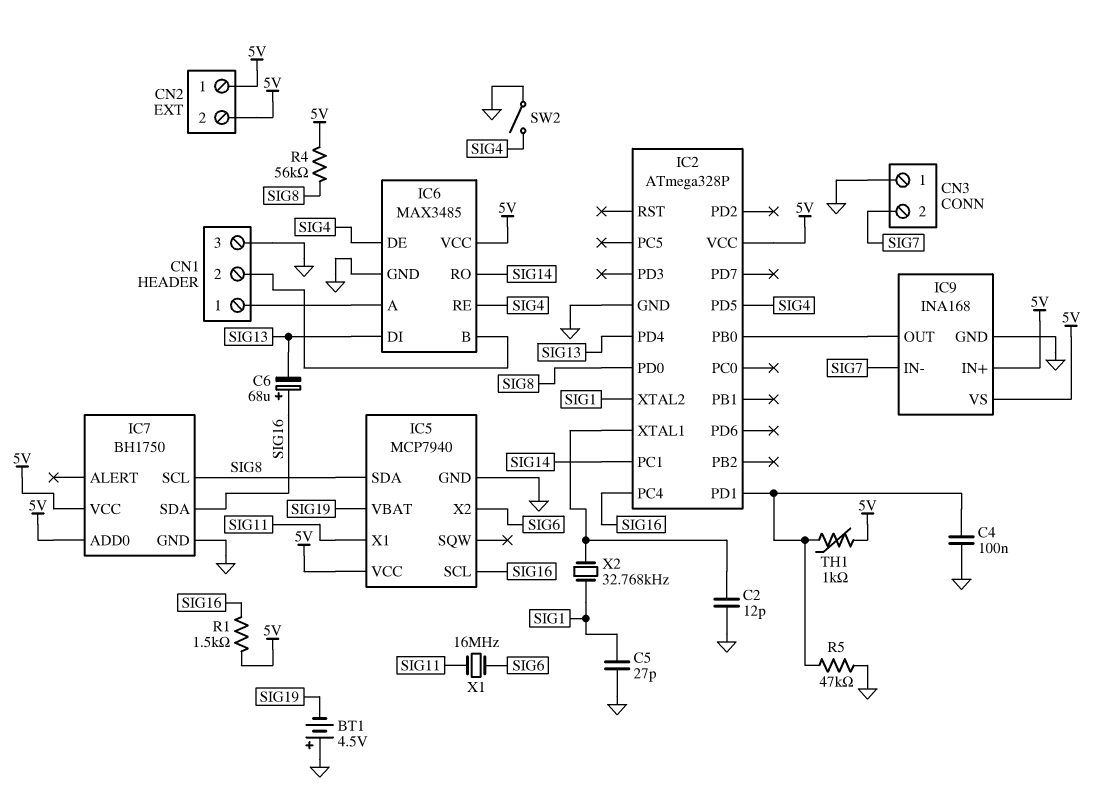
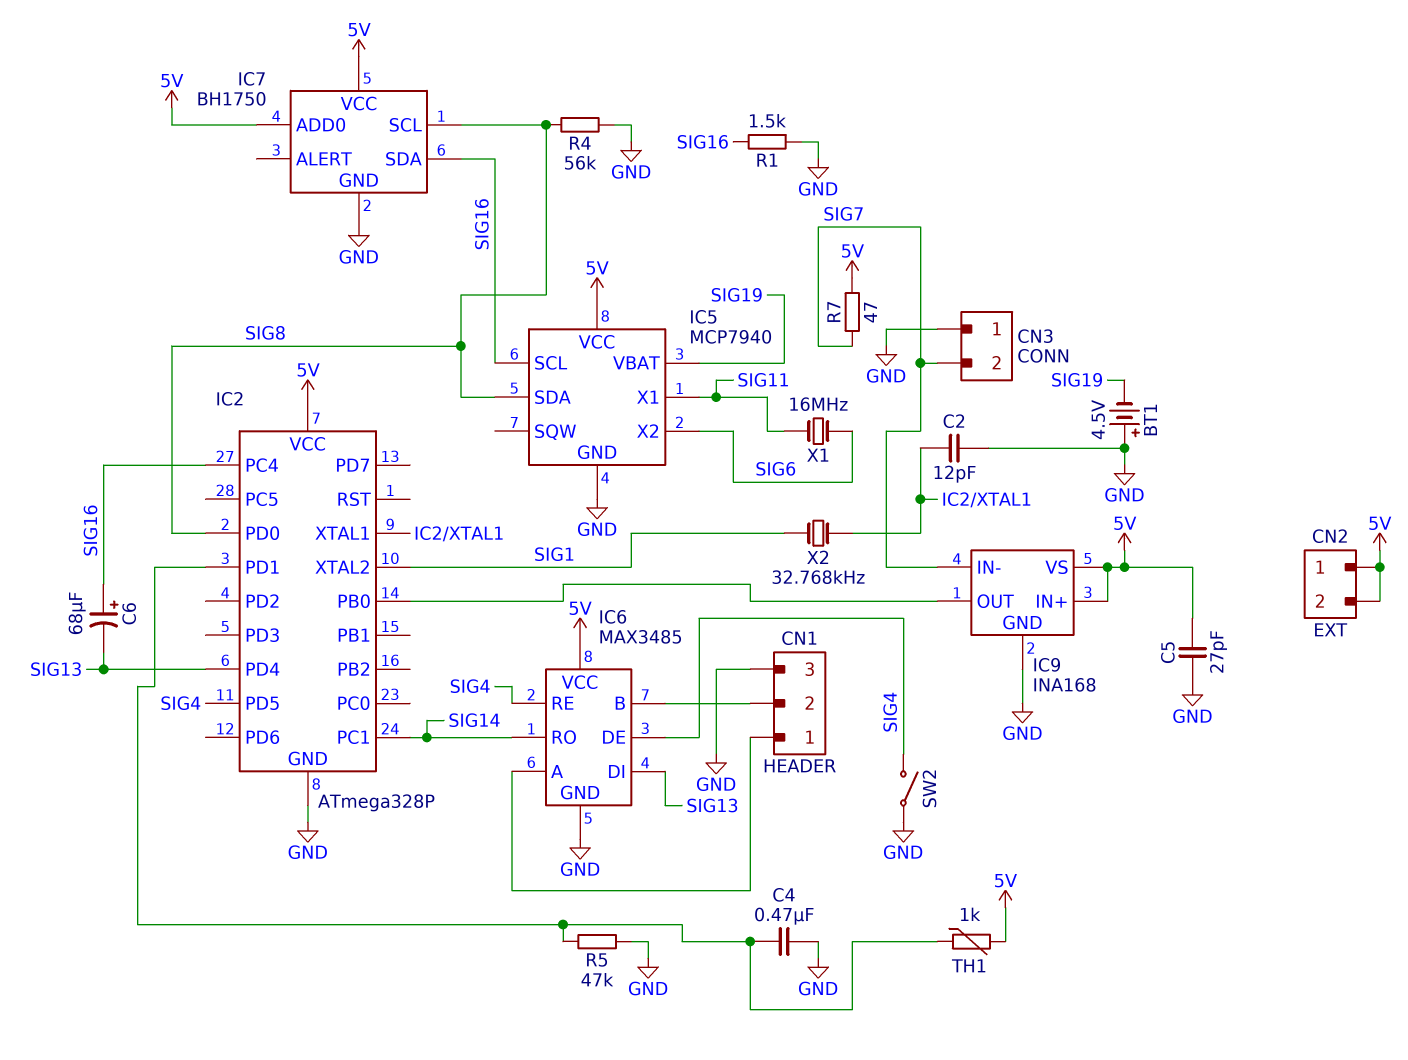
C4: 100nF (GND, IC2/PD1) -> 470nF (GND, IC2/PD1)
C5: 27pF (GND, SIG1) -> 27pF (5V, GND)
R1: 1.5k (5V, SIG16) -> 1.5k (GND, SIG16)
R4: 56k (5V, SIG8) -> 56k (GND, SIG8)
R7: none -> 47 (5V, SIG7)

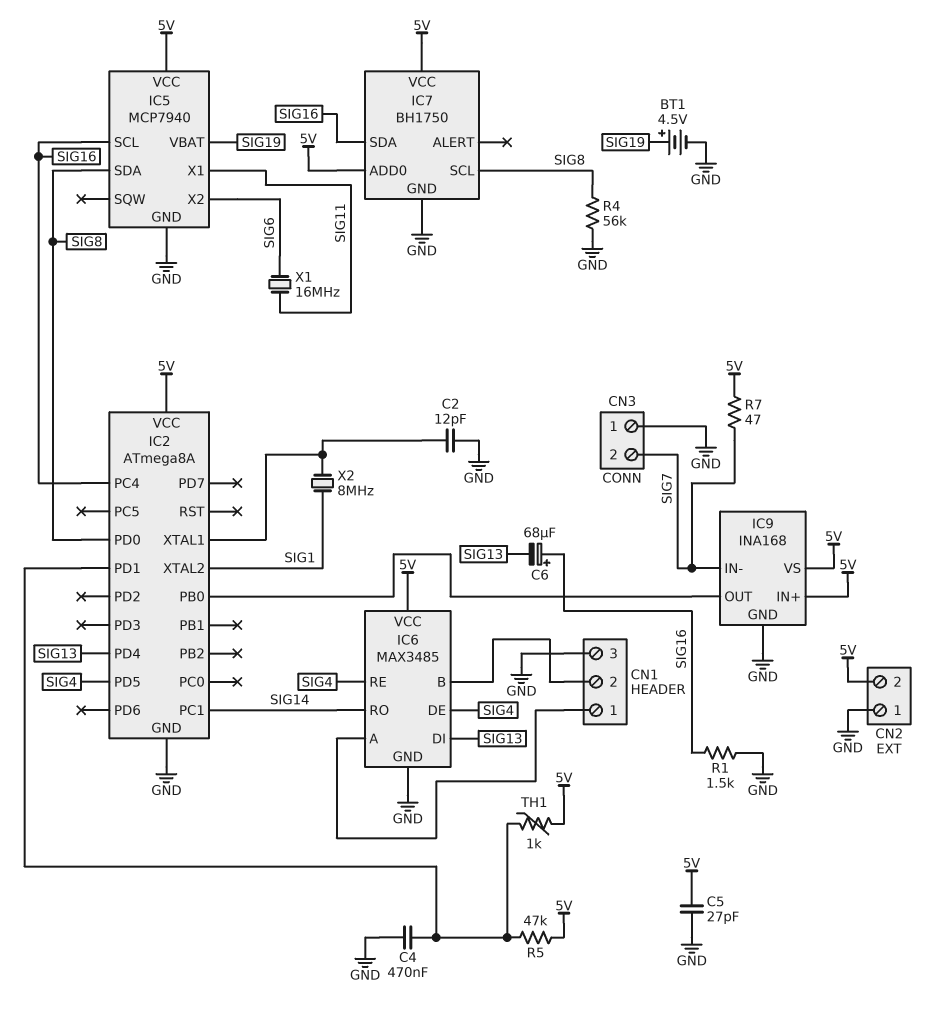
BT1: 4.5V (plus GND, minus SIG19) -> 4.5V (plus SIG19, minus GND)
CN2 pin 1: 5V -> GND
IC2: ATmega328P -> ATmega8A
R5: 47k (GND, IC2/PD1) -> 47k (5V, IC2/PD1)
SW2: switch (GND, SIG4) -> none
X2: 32.768kHz (IC2/XTAL1, SIG1) -> 8MHz (IC2/XTAL1, SIG1)

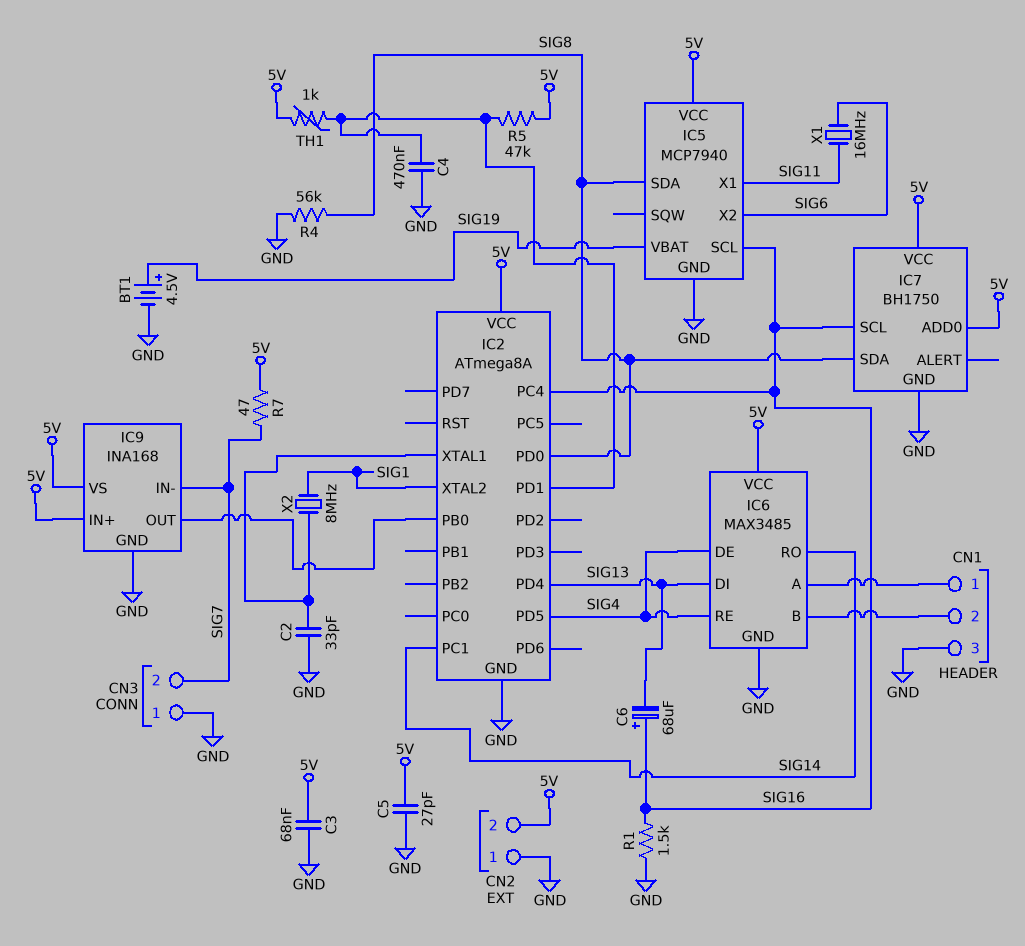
C2: 12pF (GND, IC2/XTAL1) -> 33pF (GND, IC2/XTAL1)
C3: none -> 68nF (5V, GND)
IC7 pin SCL: SIG8 -> SIG16
IC7 pin SDA: SIG16 -> SIG8

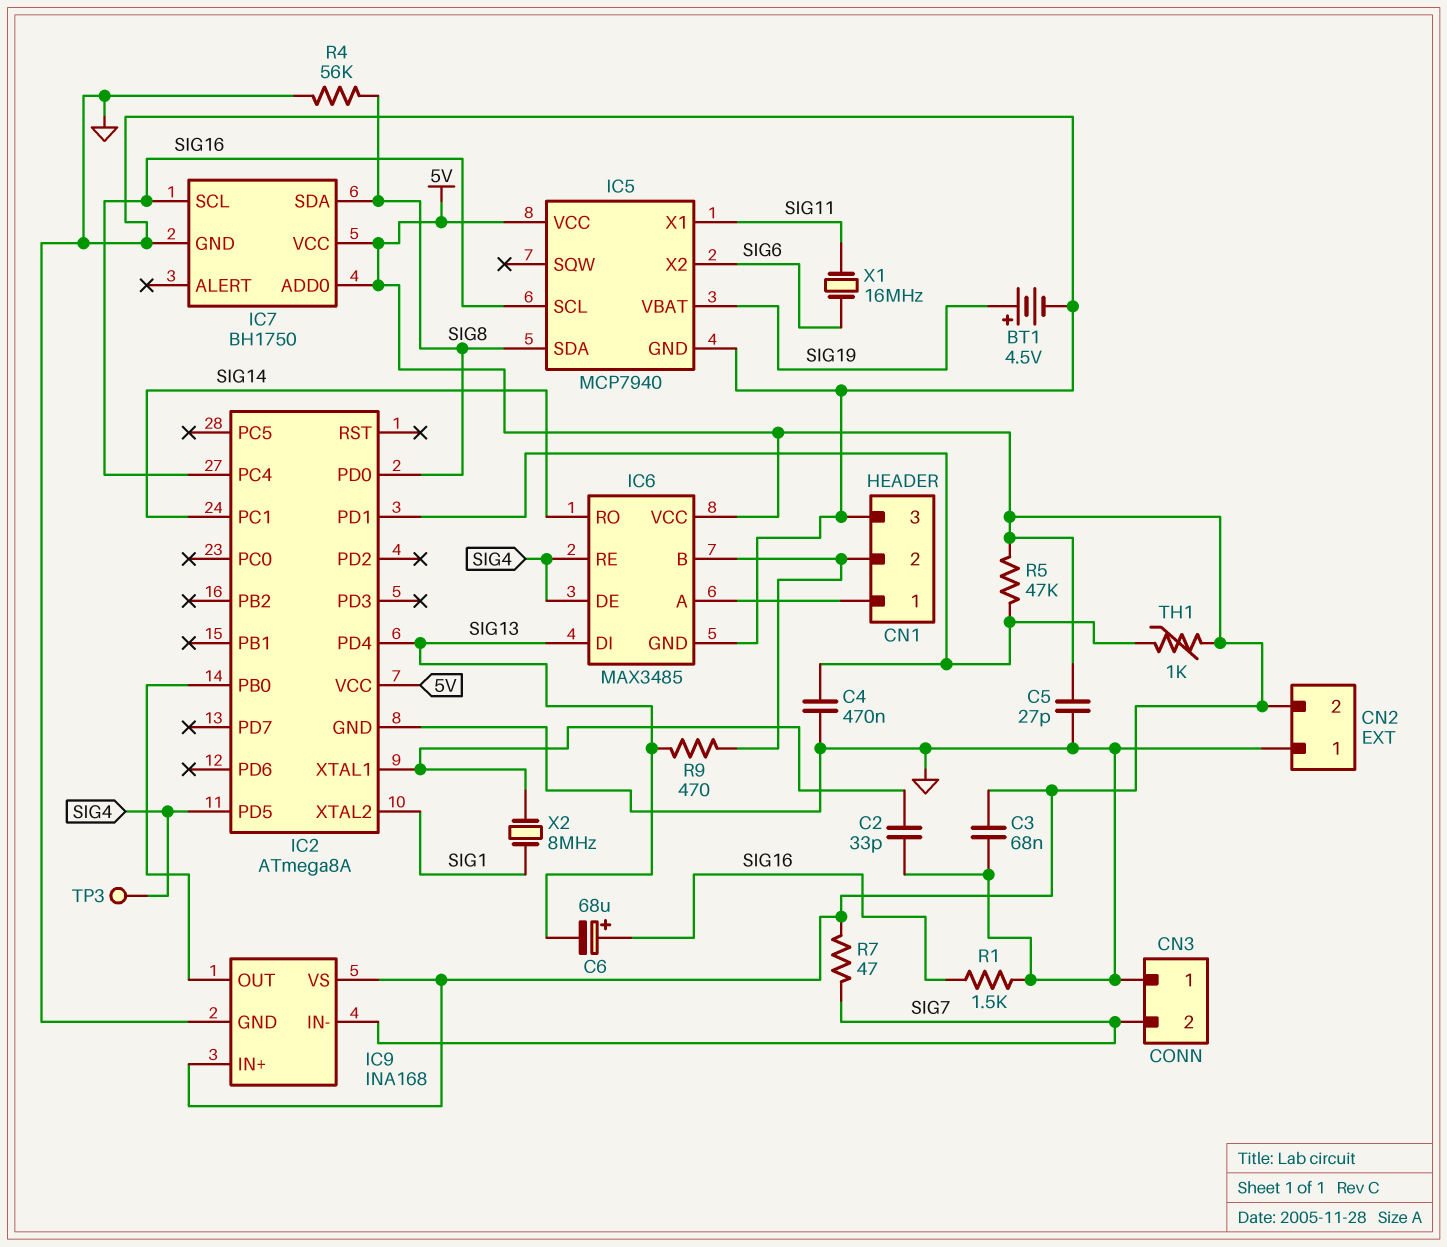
R9: none -> 470 (CN1/2, SIG13)
TP3: none -> test point (SIG4)

